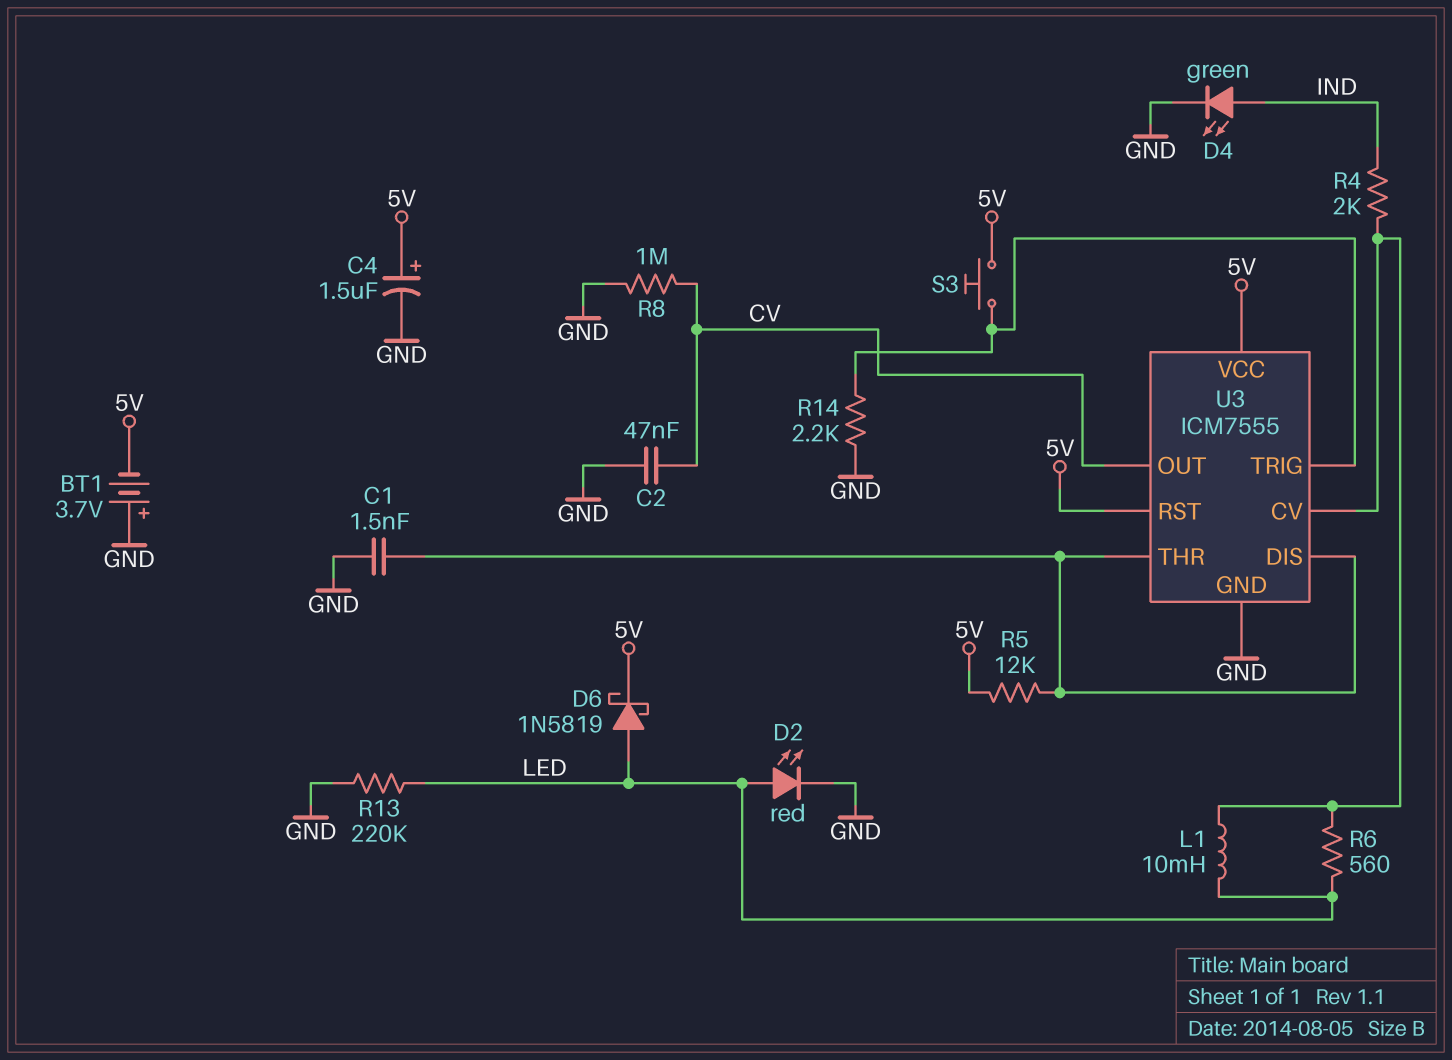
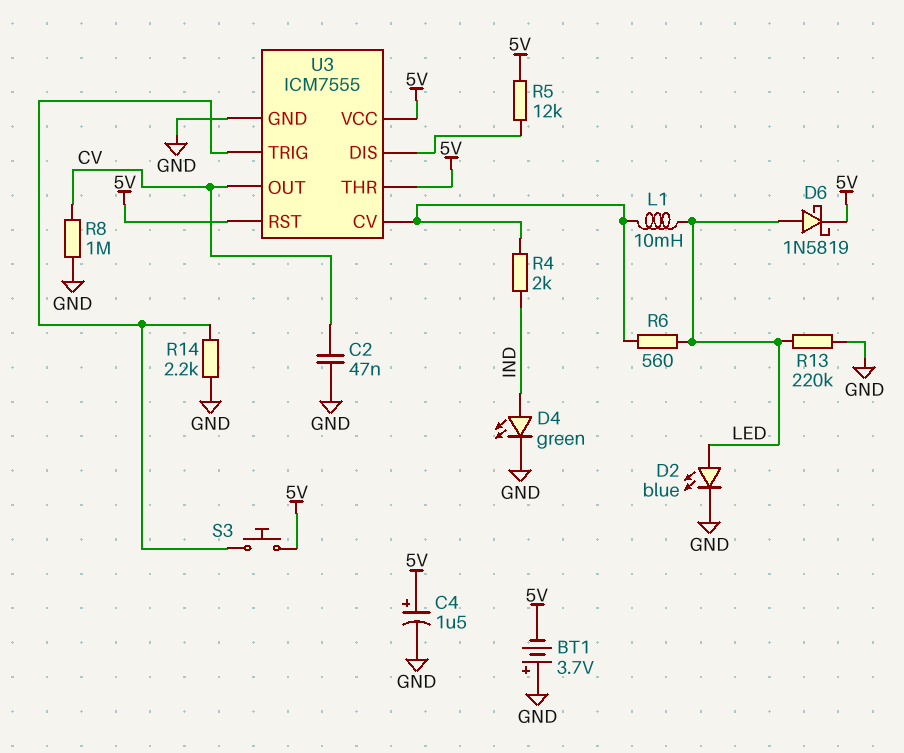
C1: 1.5nF (GND, U3/DIS) -> none
D2: LED red (A LED, K GND) -> LED blue (A LED, K GND)
U3 pin THR: U3/DIS -> 5V

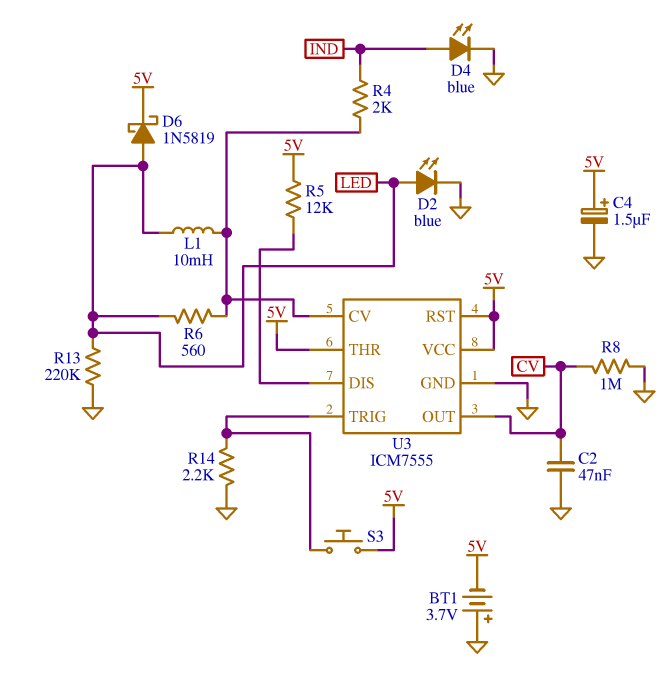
D4: LED green (A IND, K GND) -> LED blue (A IND, K GND)

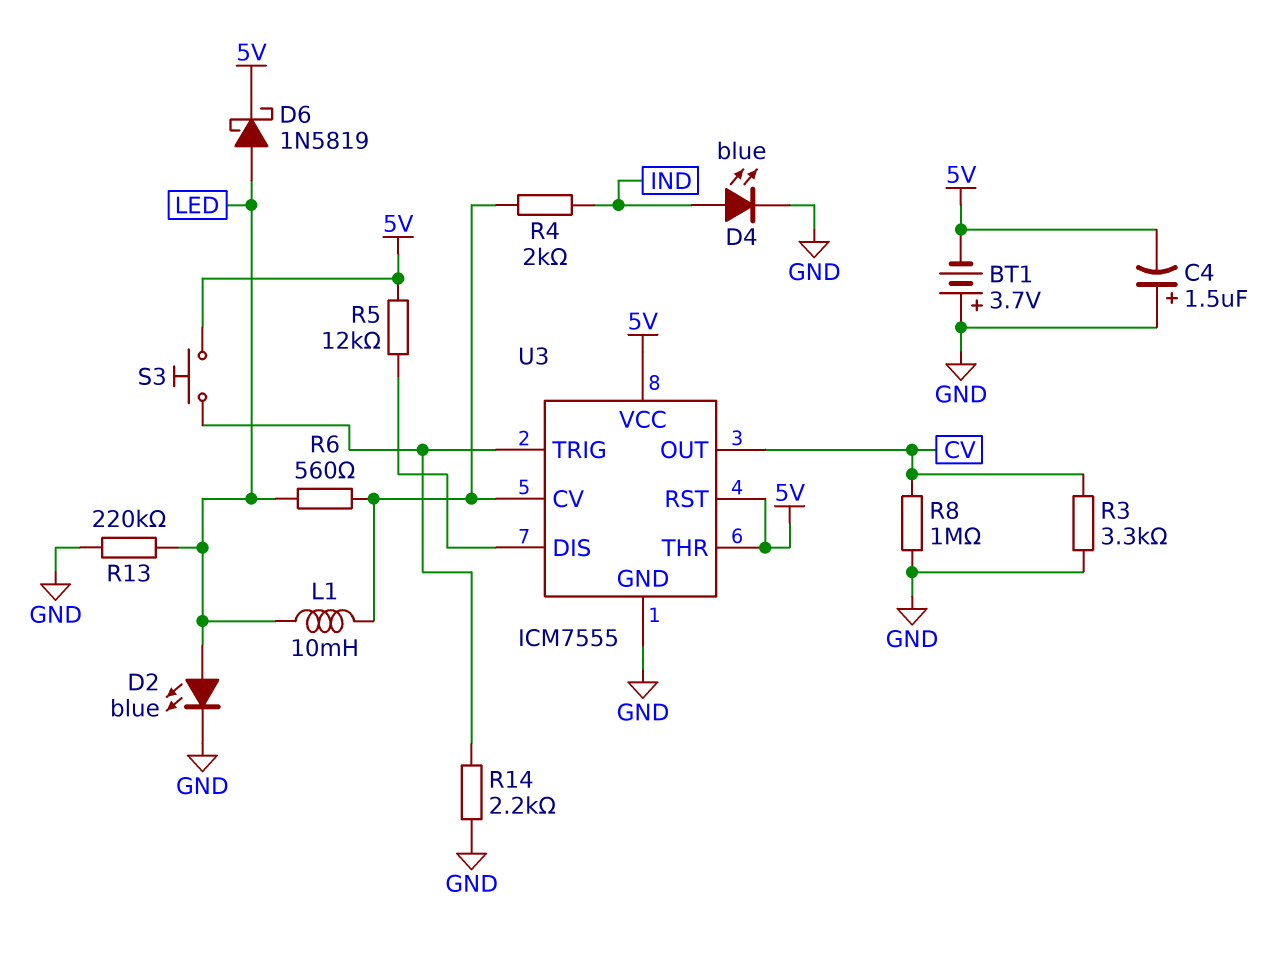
C2: 47nF (CV, GND) -> none
C4: 1.5uF (plus 5V, minus GND) -> 1.5uF (plus GND, minus 5V)
R3: none -> 3.3k (CV, GND)

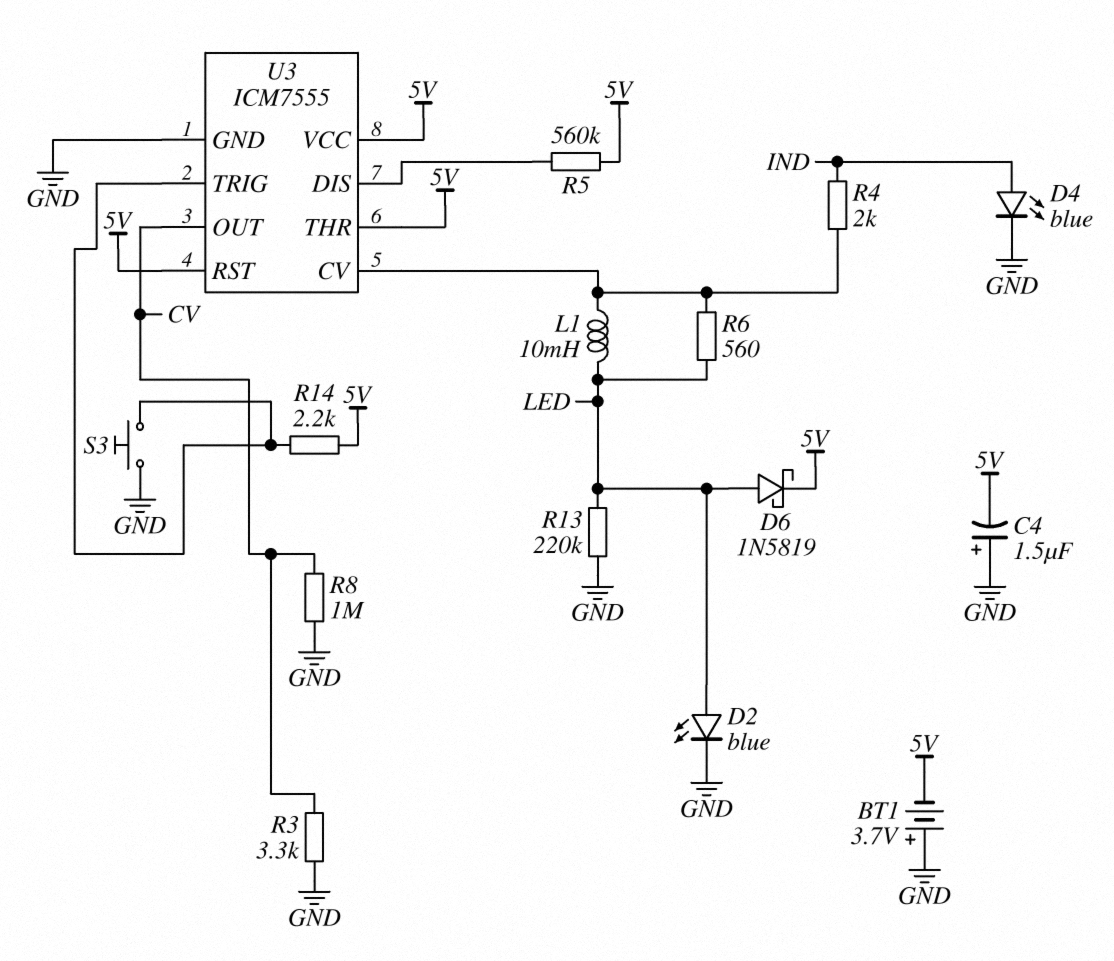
R5: 12k (5V, U3/DIS) -> 560k (5V, U3/DIS)
R14: 2.2k (GND, U3/TRIG) -> 2.2k (5V, U3/TRIG)
S3: button (5V, U3/TRIG) -> button (GND, U3/TRIG)

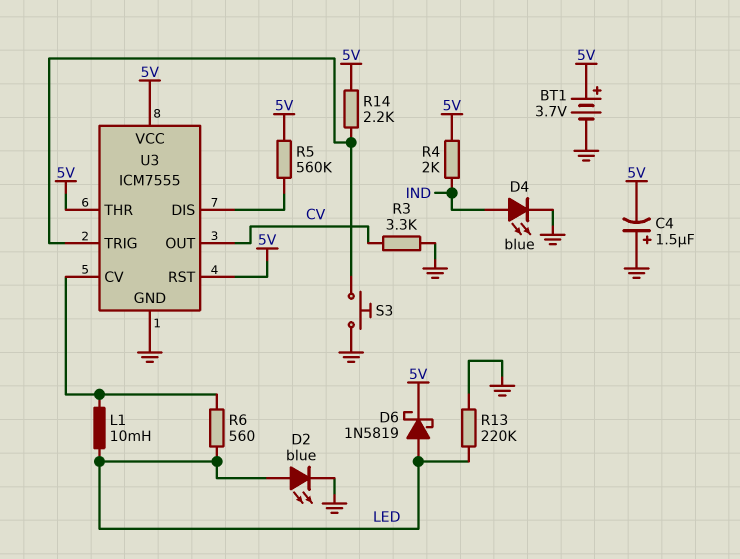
BT1: 3.7V (plus GND, minus 5V) -> 3.7V (plus 5V, minus GND)
R4: 2k (IND, U3/CV) -> 2k (5V, IND)
R8: 1M (CV, GND) -> none

